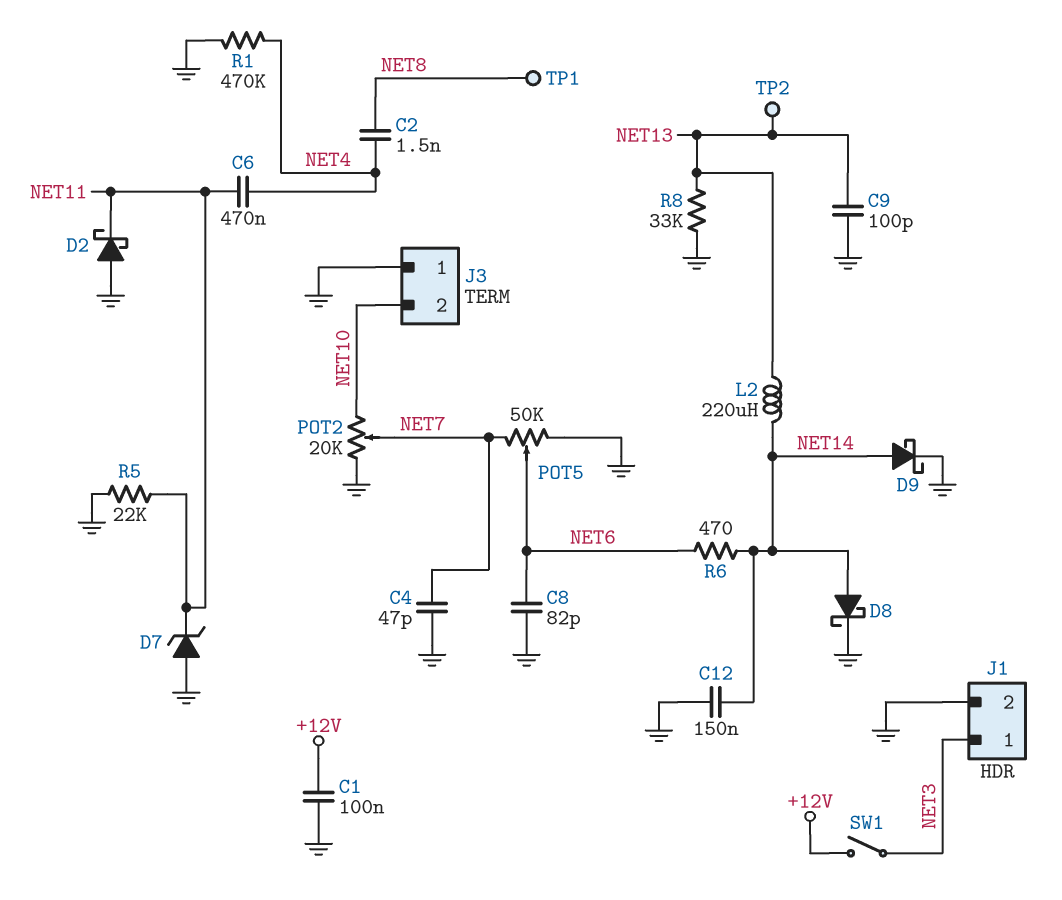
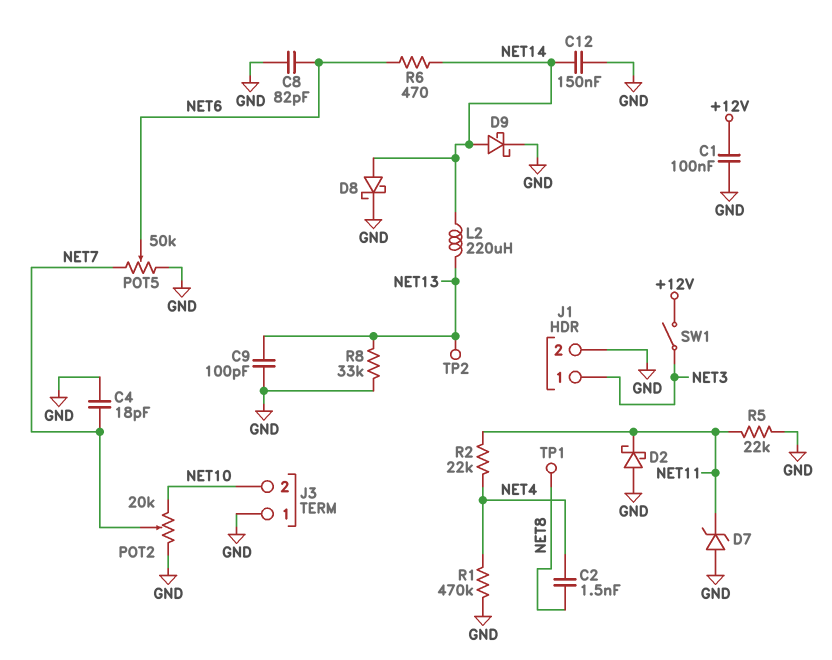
C4: 47pF (GND, NET7) -> 18pF (GND, NET7)
C6: 470nF (NET4, NET11) -> none
R2: none -> 22k (NET4, NET11)

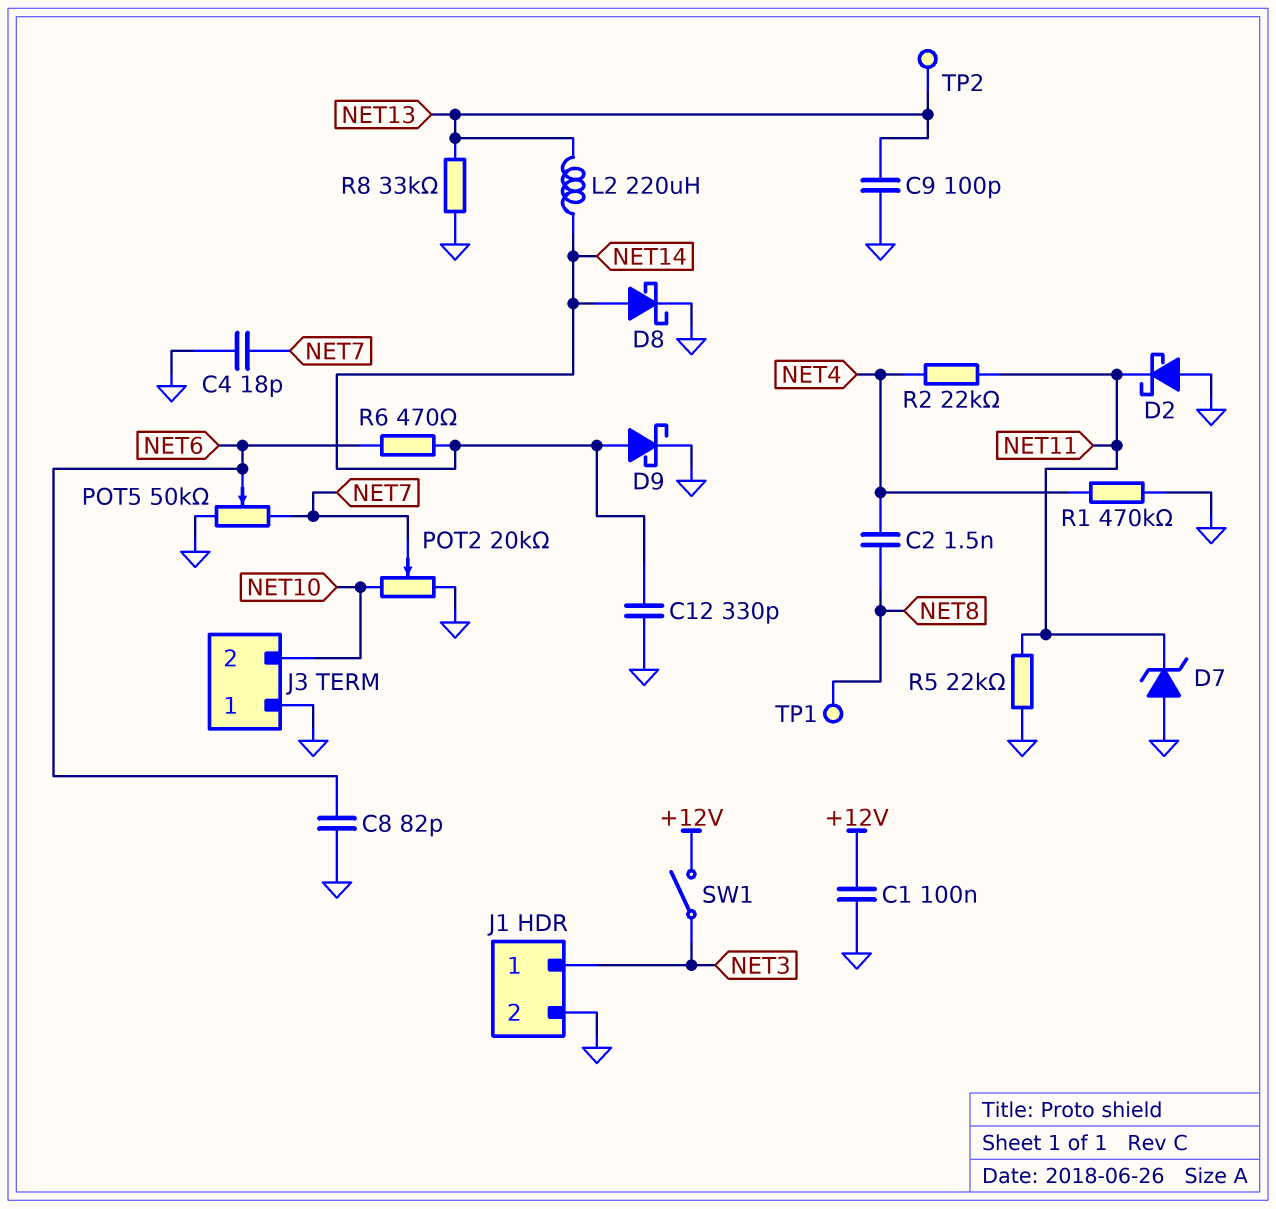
C12: 150nF (GND, NET14) -> 330pF (GND, NET14)

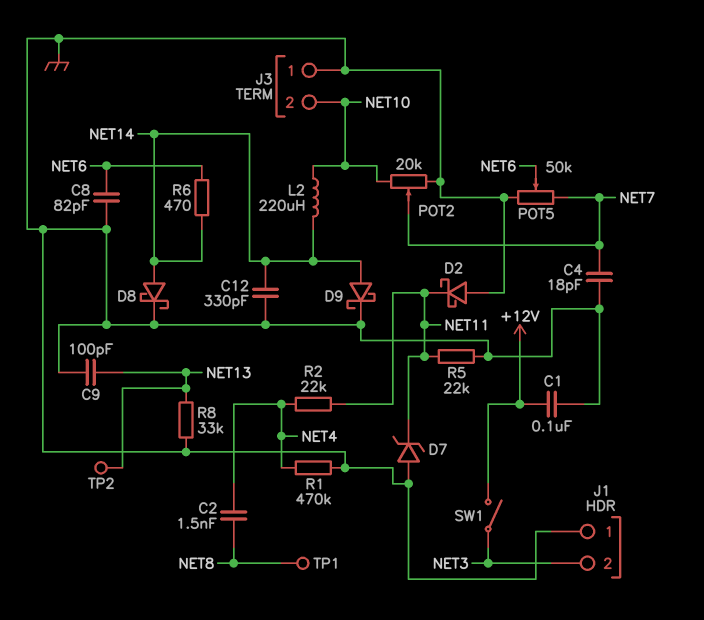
J1 pin 1: NET3 -> GND
J1 pin 2: GND -> NET3
L2: 220uH (NET13, NET14) -> 220uH (NET10, NET14)

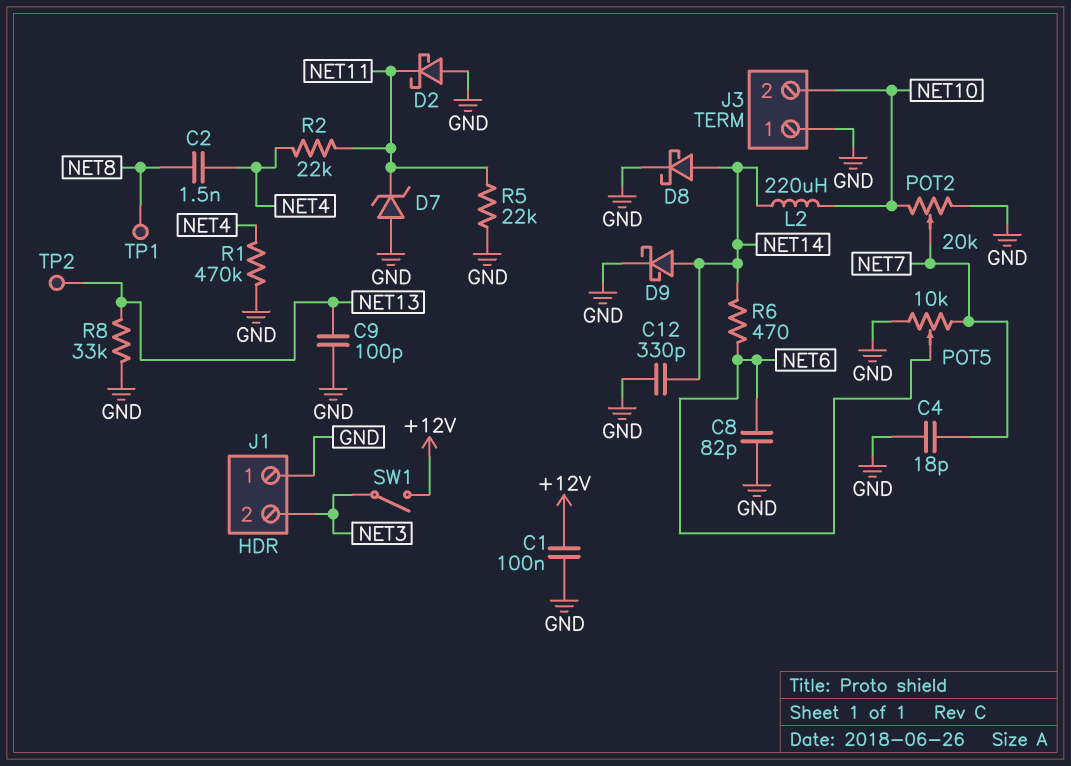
POT5: 50k (GND, NET7, wiper NET6) -> 10k (GND, NET7, wiper NET6)

